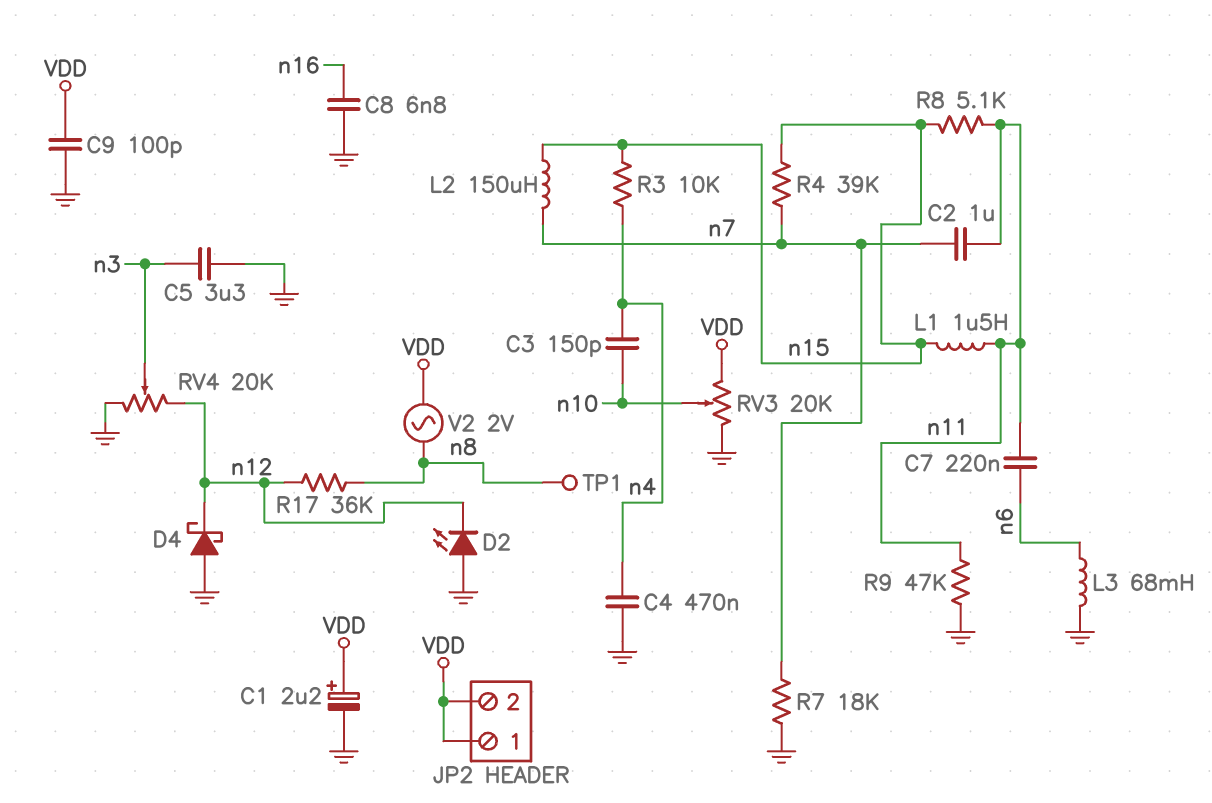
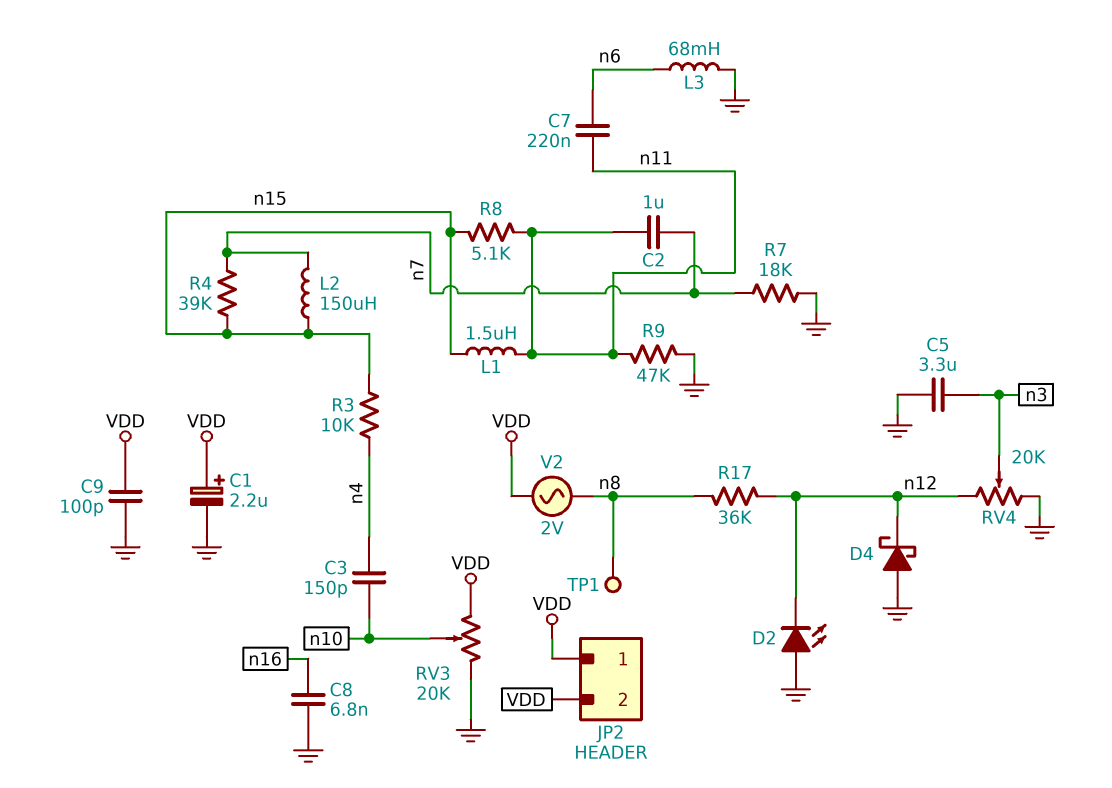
C4: 470nF (GND, n4) -> none

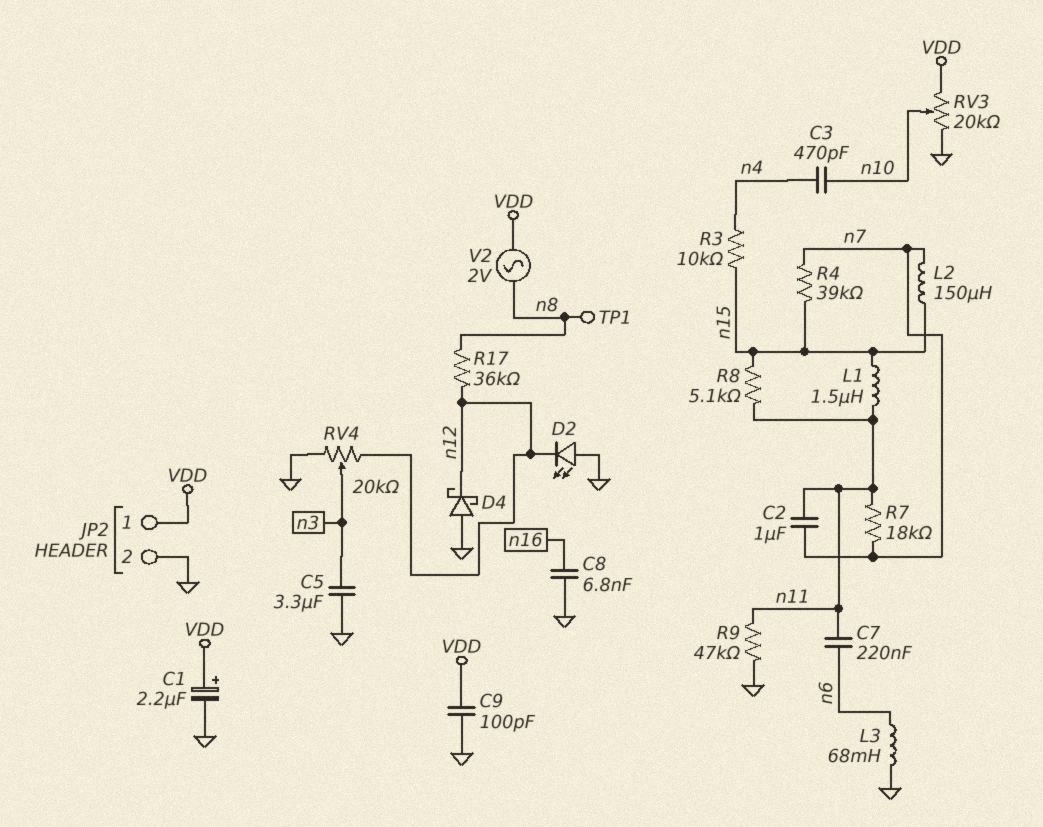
C3: 150pF (n4, n10) -> 470pF (n4, n10)
JP2 pin 2: VDD -> GND
R7: 18k (GND, n7) -> 18k (n7, n11)

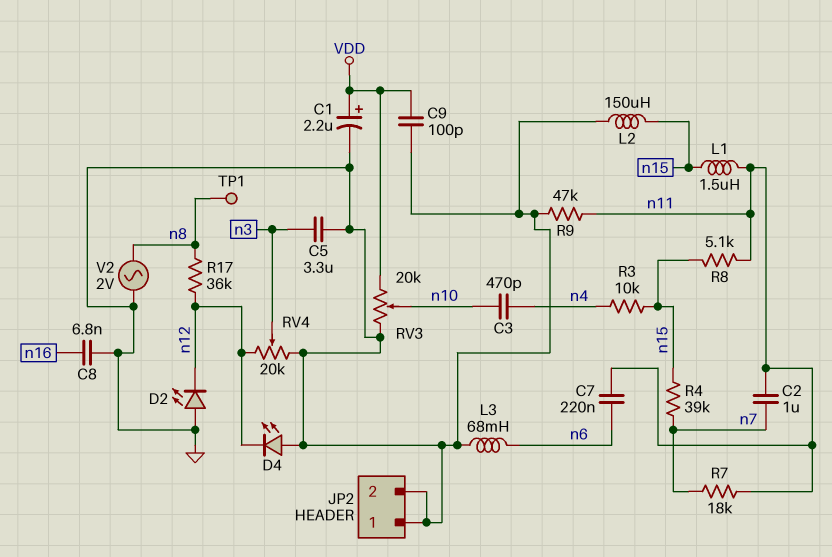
D4: schottky (A GND, K n12) -> LED (A GND, K n12)
JP2 pin 1: VDD -> GND
L2: 150uH (n7, n15) -> 150uH (GND, n15)
V2: AC 2V (VDD, n8) -> AC 2V (GND, n8)

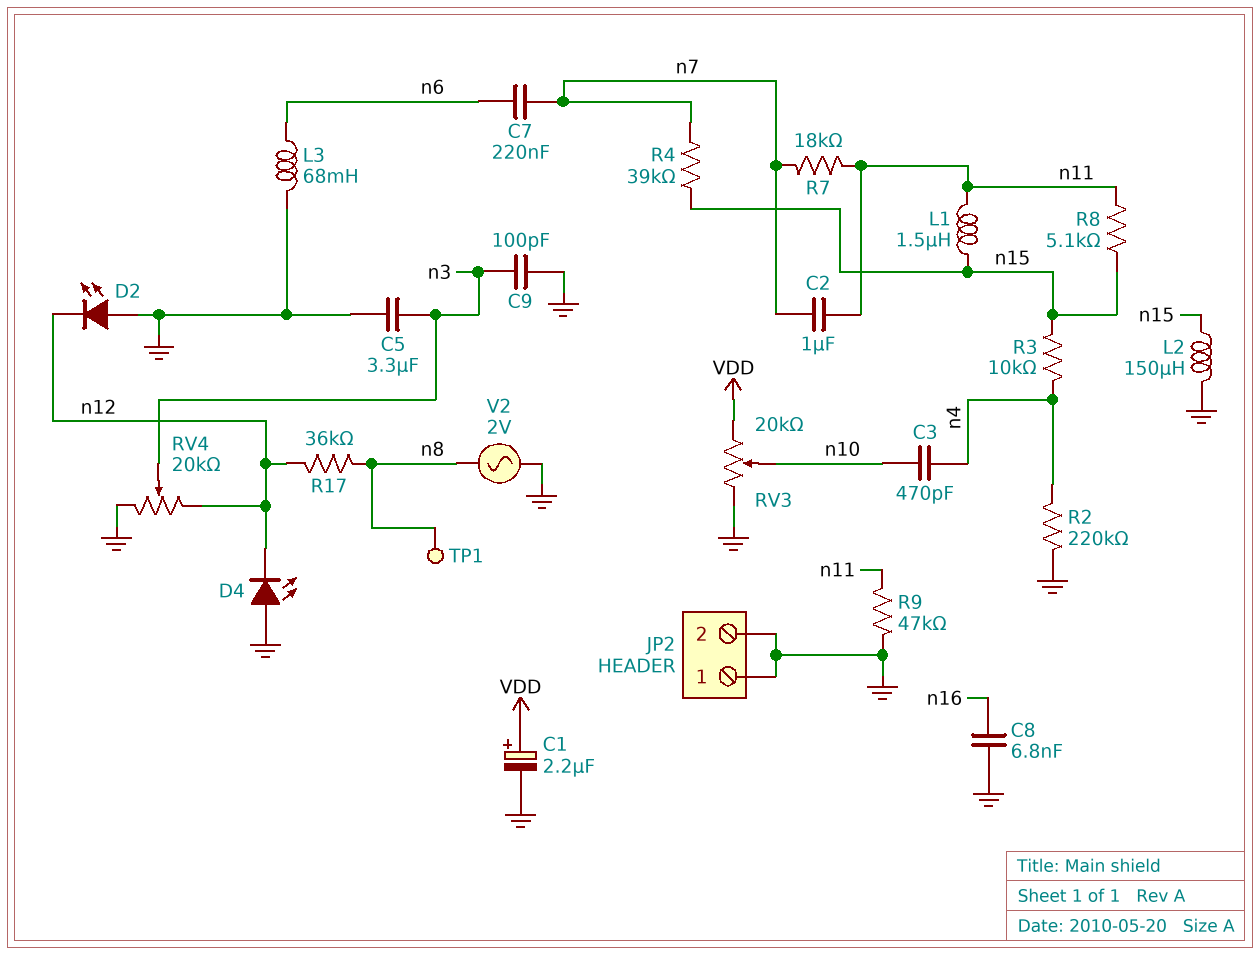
C7: 220nF (n6, n11) -> 220nF (n6, n7)
C9: 100pF (GND, VDD) -> 100pF (GND, n3)
R2: none -> 220k (GND, n4)

